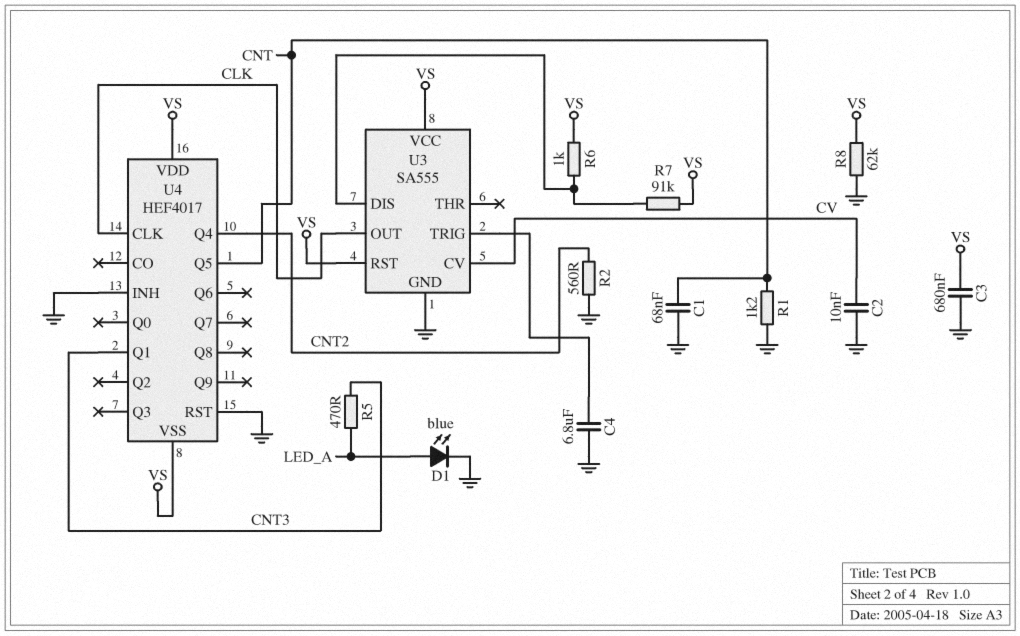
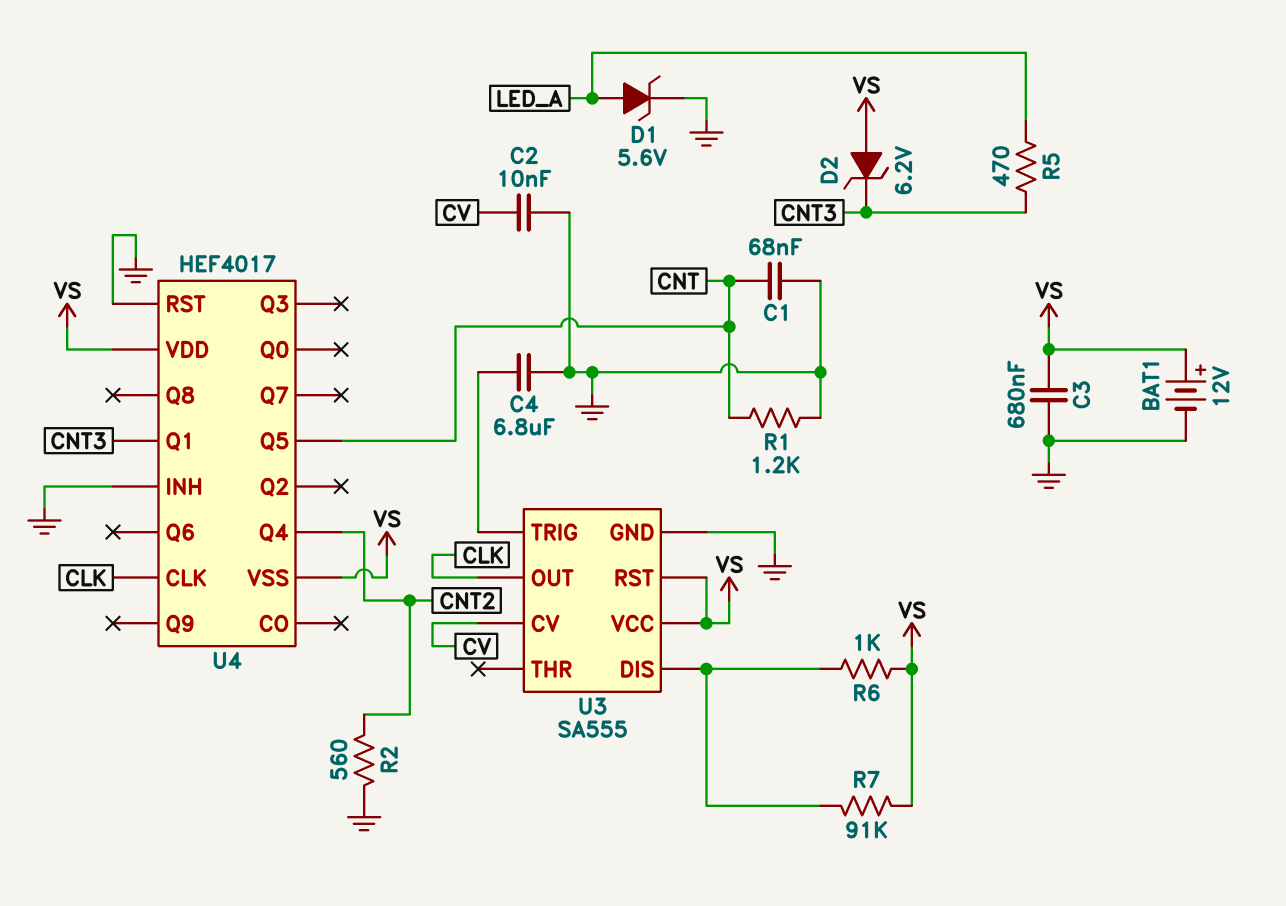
BAT1: none -> 12V (plus VS, minus GND)
D1: LED blue (A LED_A, K GND) -> zener 5.6V (A LED_A, K GND)
D2: none -> zener 6.2V (A VS, K CNT3)
R8: 62k (GND, VS) -> none

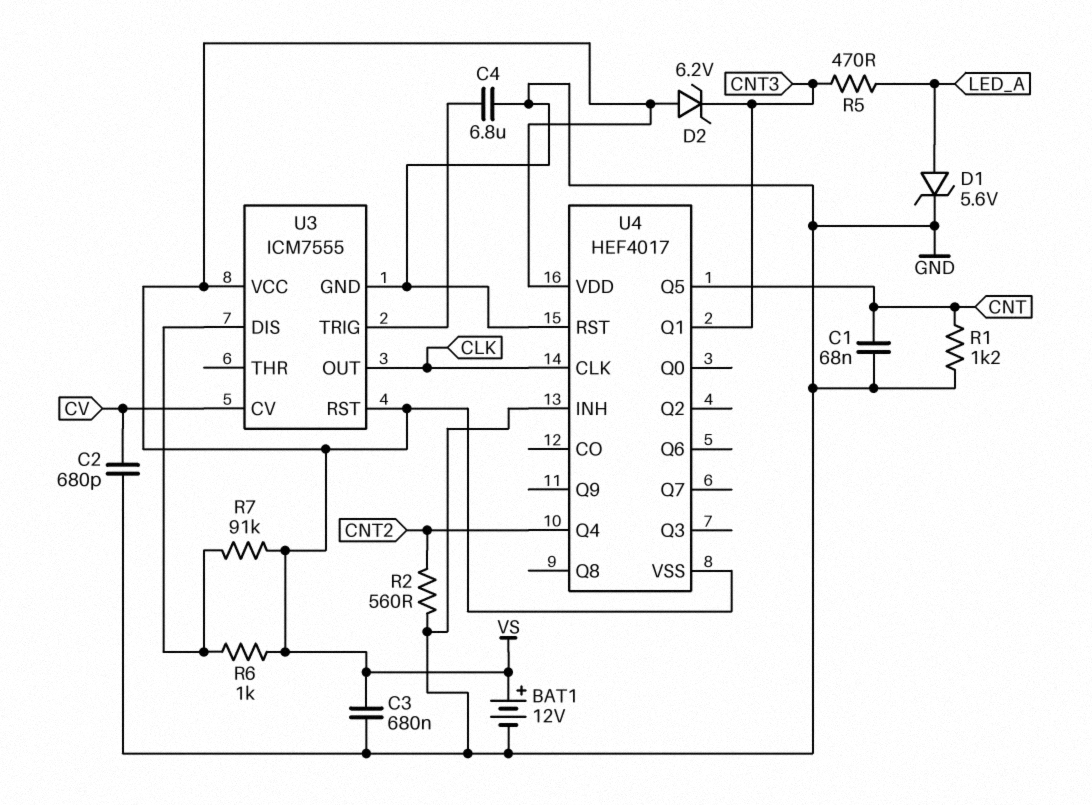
C2: 10nF (CV, GND) -> 680pF (CV, GND)
U3: SA555 -> ICM7555

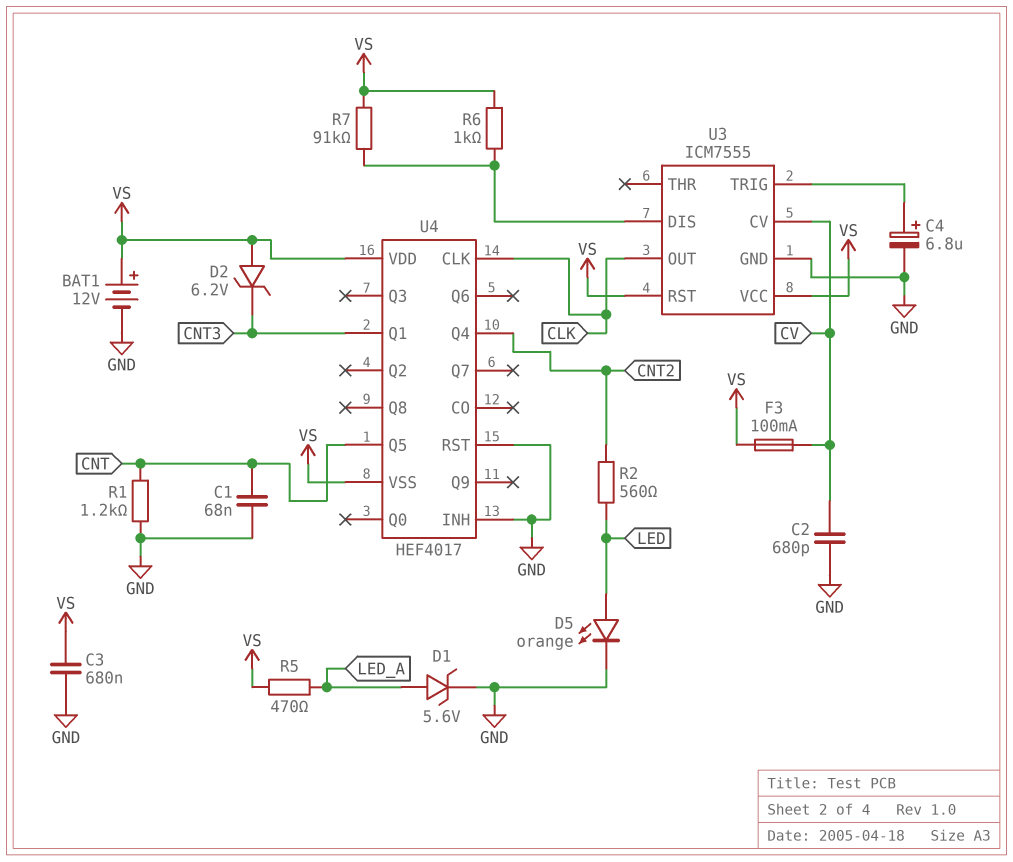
C4: 6.8uF (GND, U3/TRIG) -> 6.8uF (plus U3/TRIG, minus GND)
D5: none -> LED orange (A LED, K GND)
F3: none -> 100mA (CV, VS)
R2: 560 (CNT2, GND) -> 560 (CNT2, LED)
R5: 470 (CNT3, LED_A) -> 470 (LED_A, VS)

